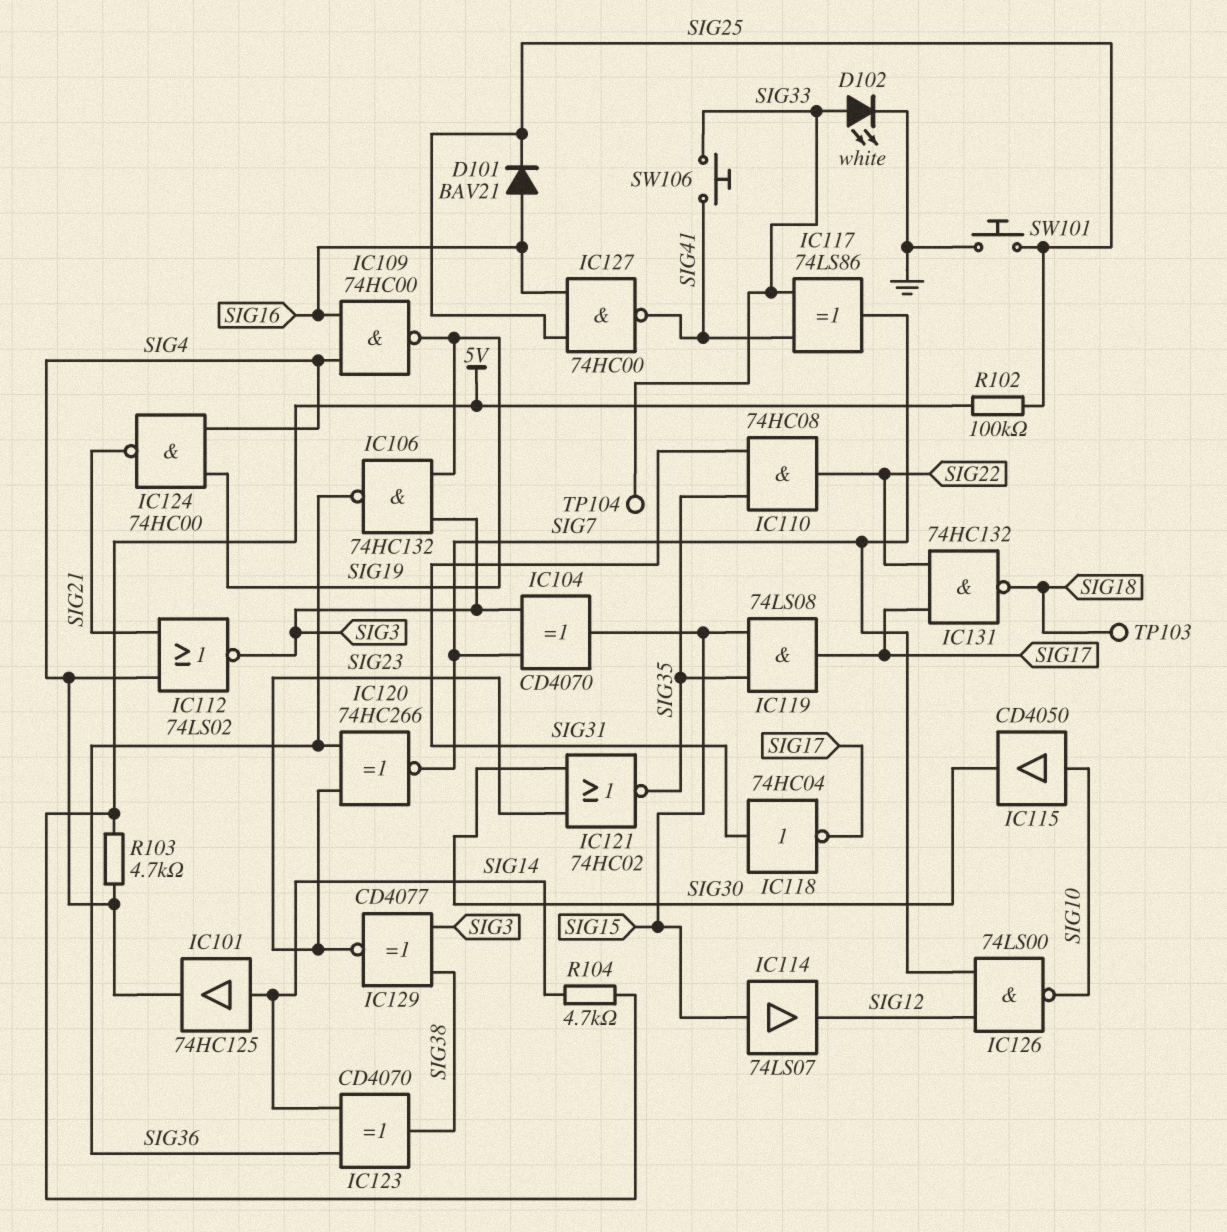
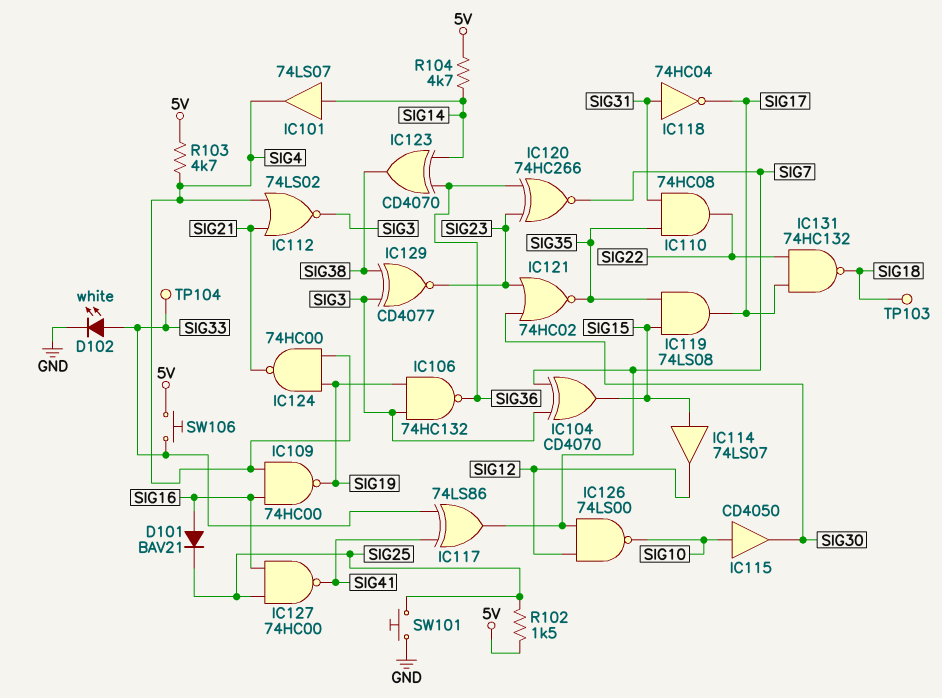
IC101: buffer 74HC125 (in SIG14, out SIG4) -> buffer 74LS07 (in SIG14, out SIG4)
R102: 100k (5V, SIG25) -> 1.5k (5V, SIG25)
SW106: button (SIG33, SIG41) -> button (5V, SIG33)

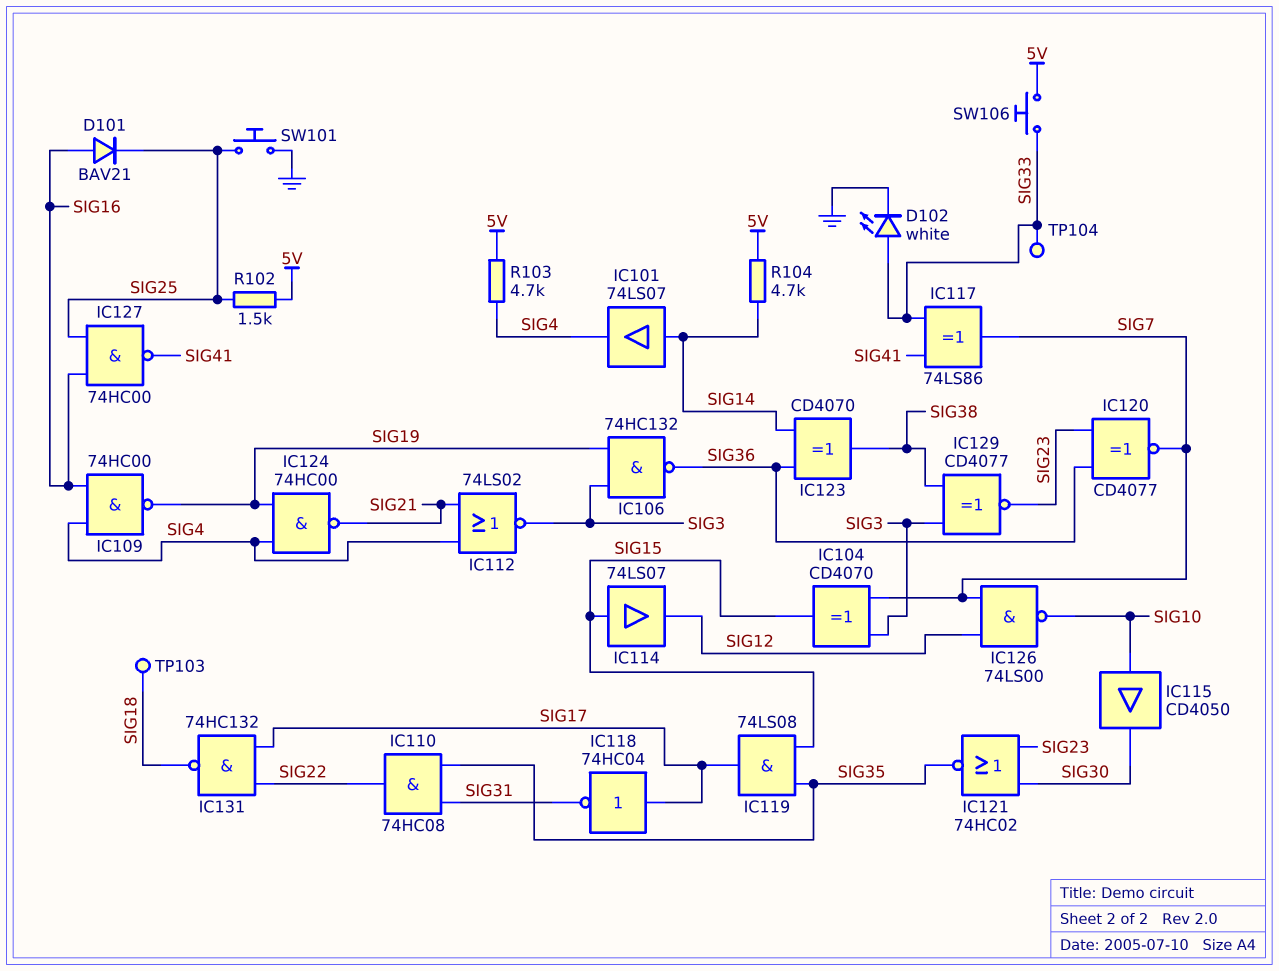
IC118: NOT 74HC04 (in SIG31, out SIG17) -> NOT 74HC04 (in SIG17, out SIG31)
IC120: XNOR 74HC266 (in SIG23, in SIG36, out SIG7) -> XNOR CD4077 (in SIG23, in SIG36, out SIG7)

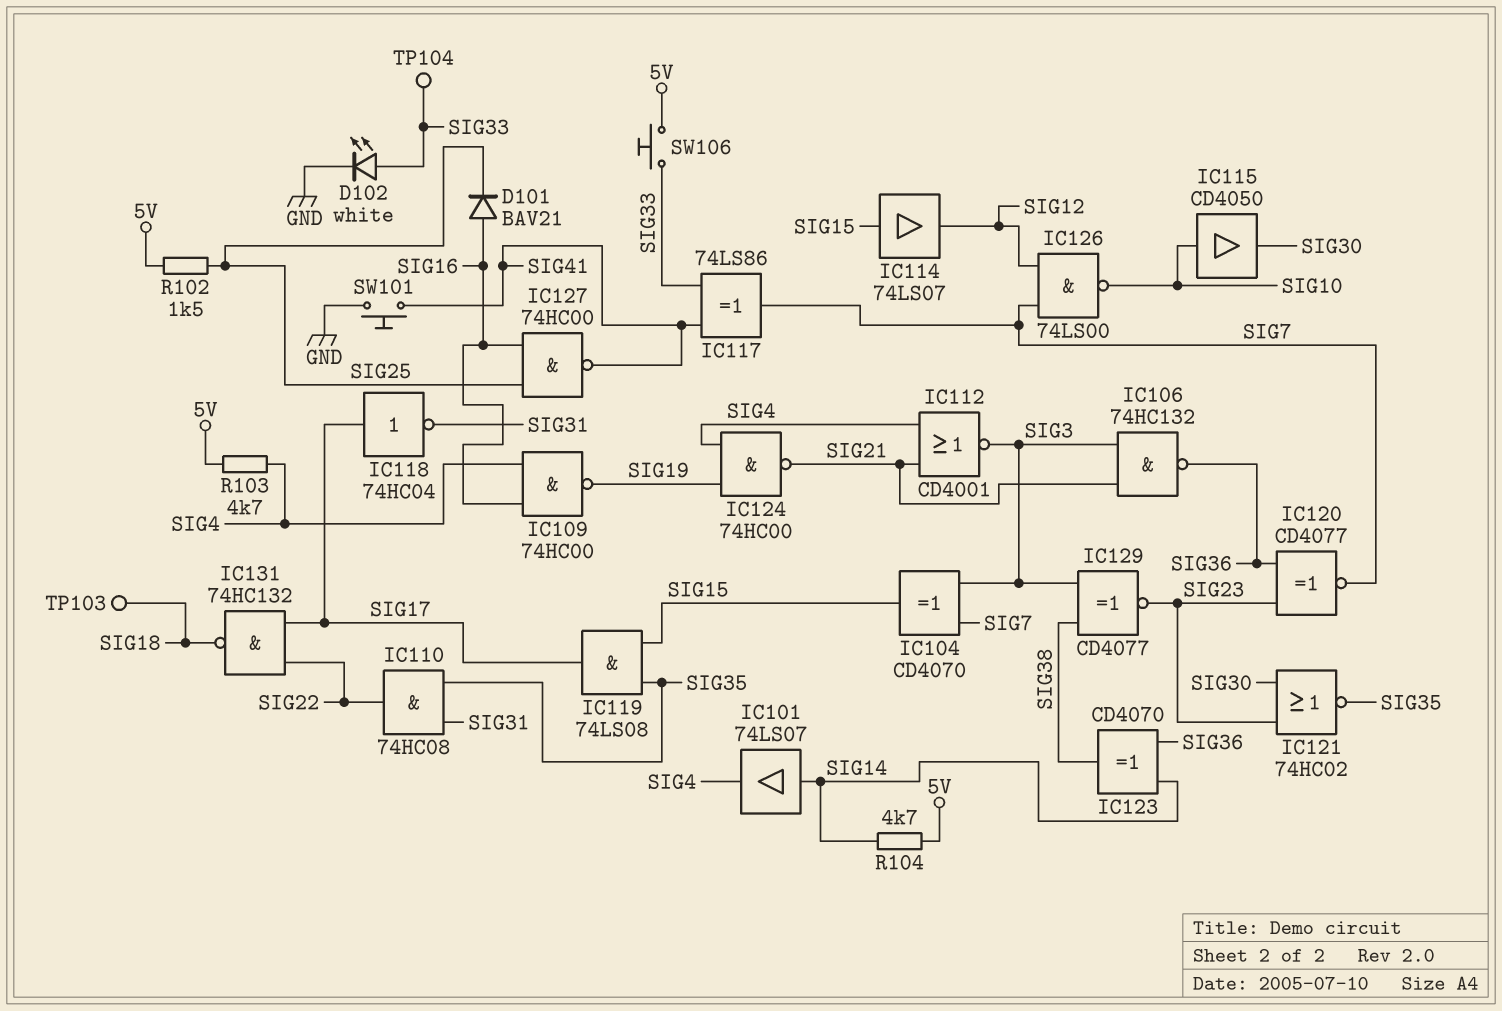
IC106: NAND 74HC132 (in SIG3, in SIG19, out SIG36) -> NAND 74HC132 (in SIG3, in SIG21, out SIG36)
IC112: NOR 74LS02 (in SIG4, in SIG21, out SIG3) -> NOR CD4001 (in SIG4, in SIG21, out SIG3)
SW101: button (GND, SIG25) -> button (GND, SIG41)

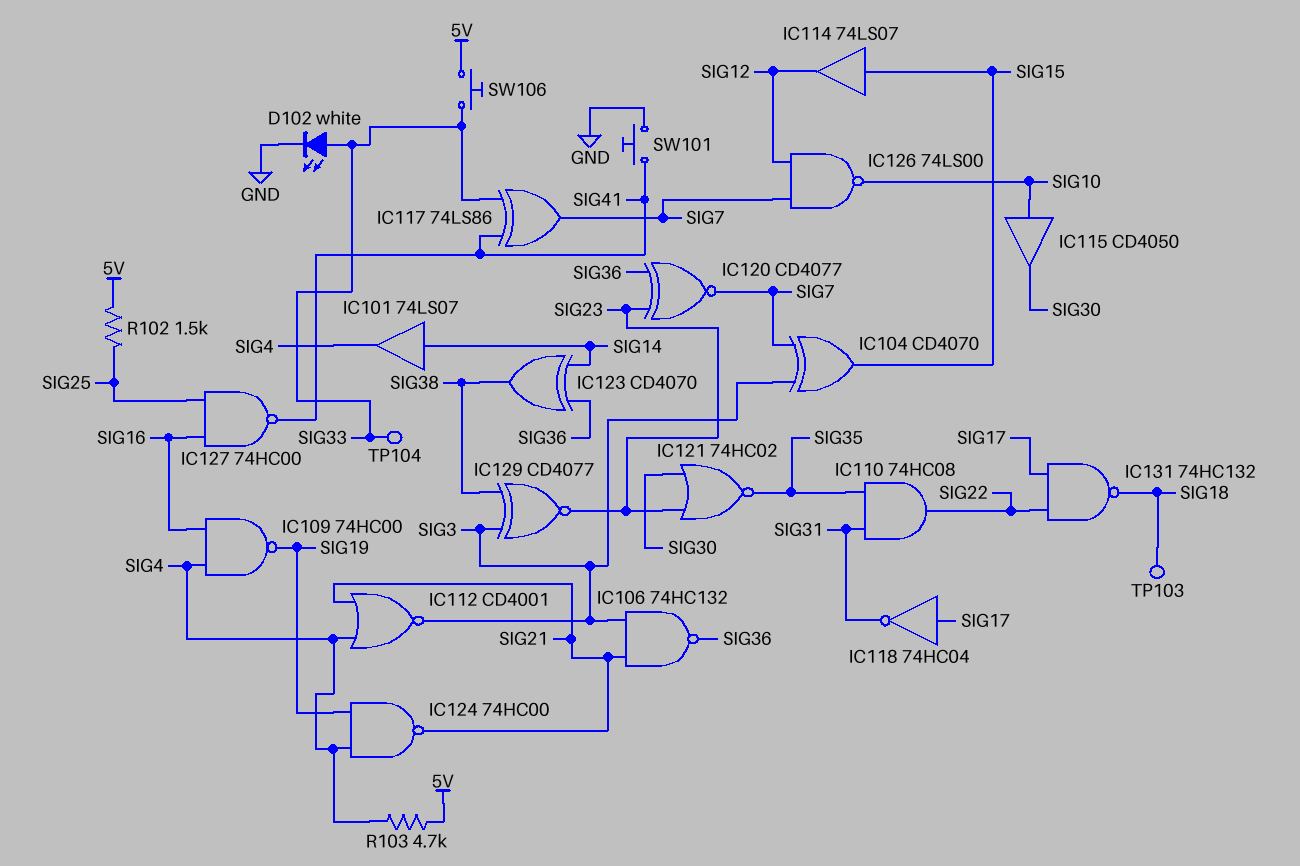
D101: diode BAV21 (A SIG16, K SIG25) -> none
IC119: AND 74LS08 (in SIG15, in SIG35, out SIG17) -> none
R104: 4.7k (5V, SIG14) -> none

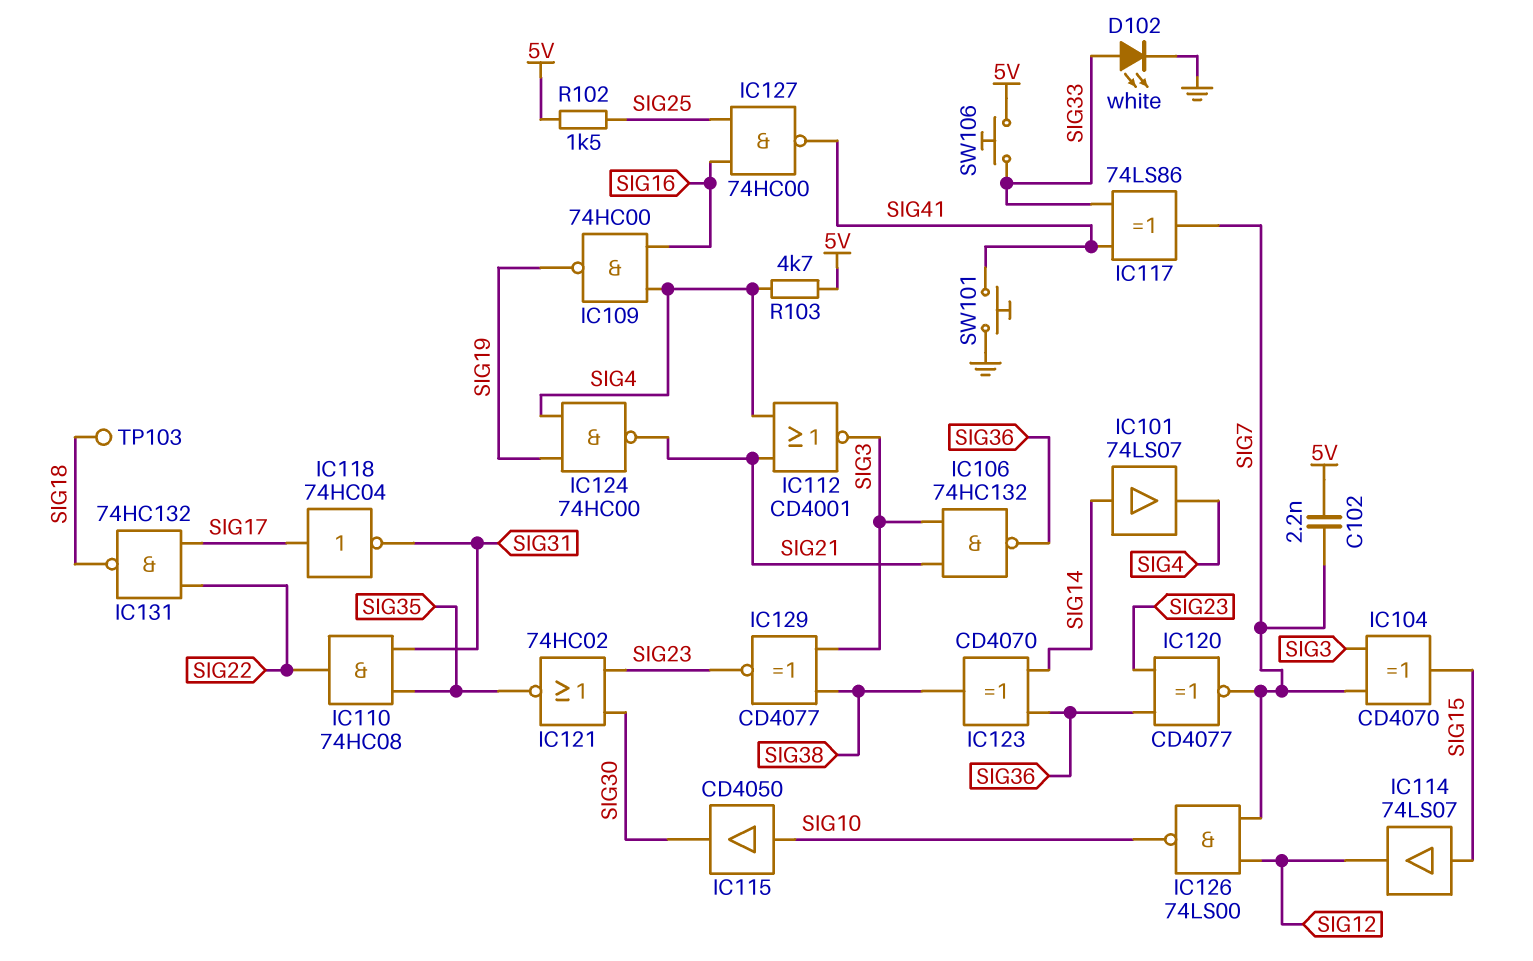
C102: none -> 2.2nF (5V, SIG7)
TP104: test point (SIG33) -> none

